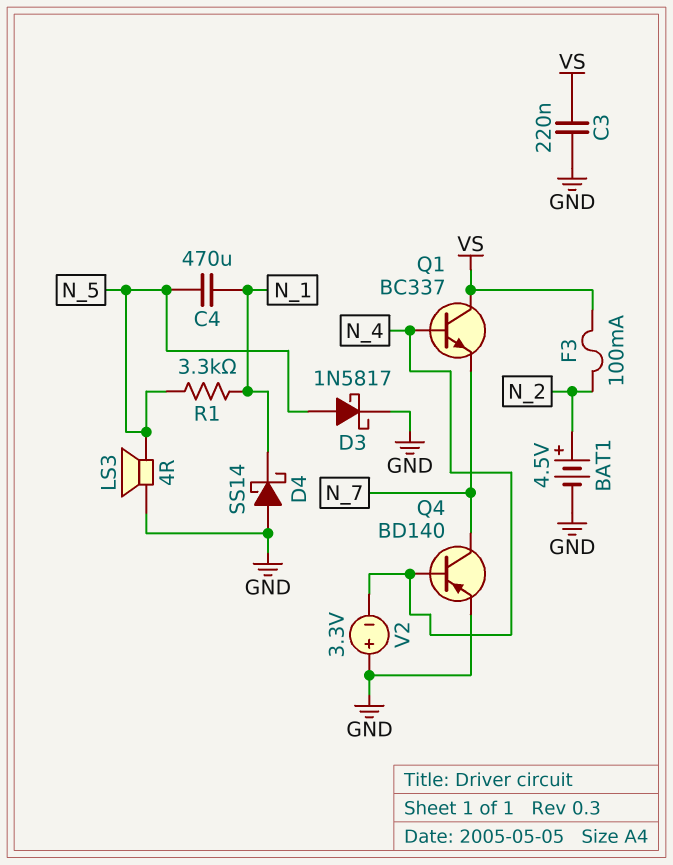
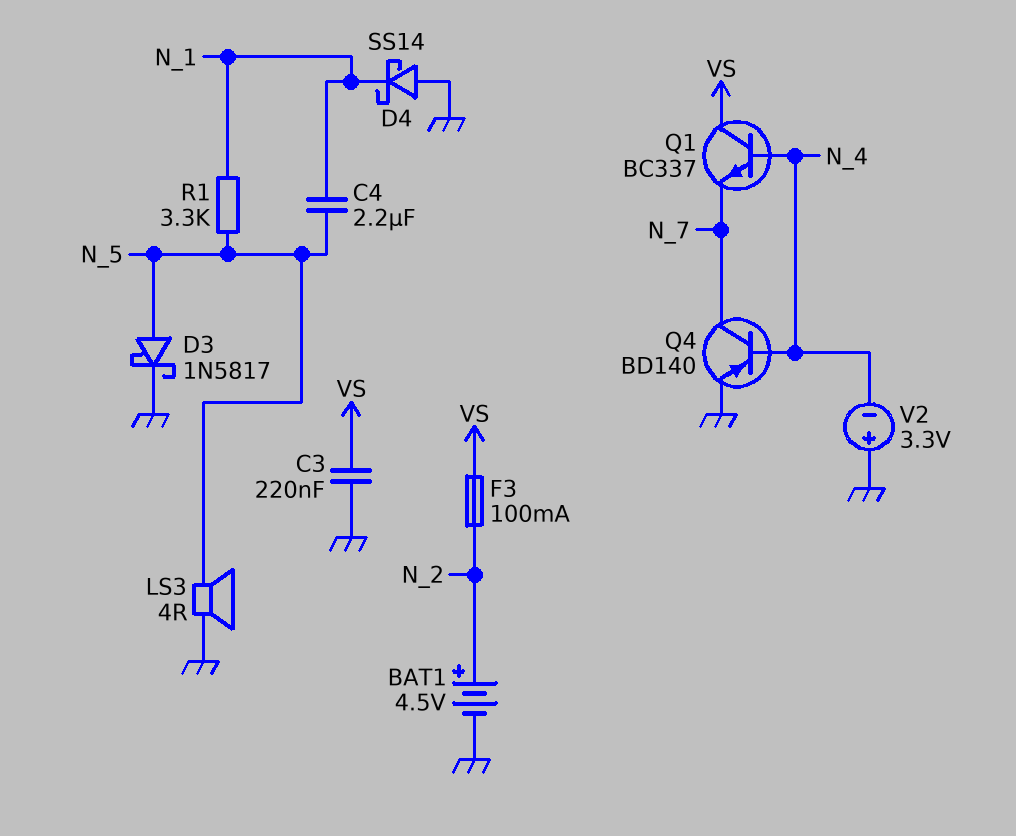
C4: 470uF (N_1, N_5) -> 2.2uF (N_1, N_5)

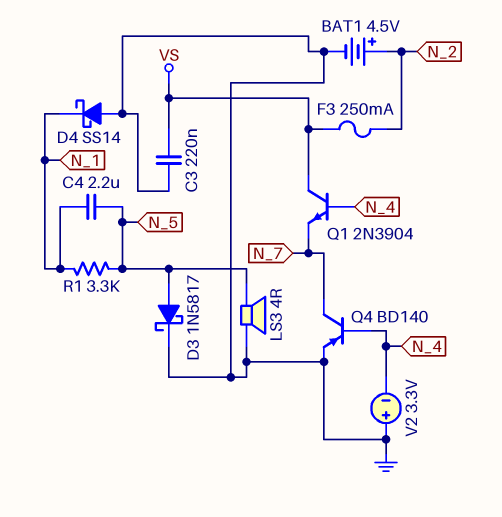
F3: 100mA (N_2, VS) -> 250mA (N_2, VS)
Q1: NPN BC337 (B N_4, C VS, E N_7) -> NPN 2N3904 (B N_4, C VS, E N_7)

